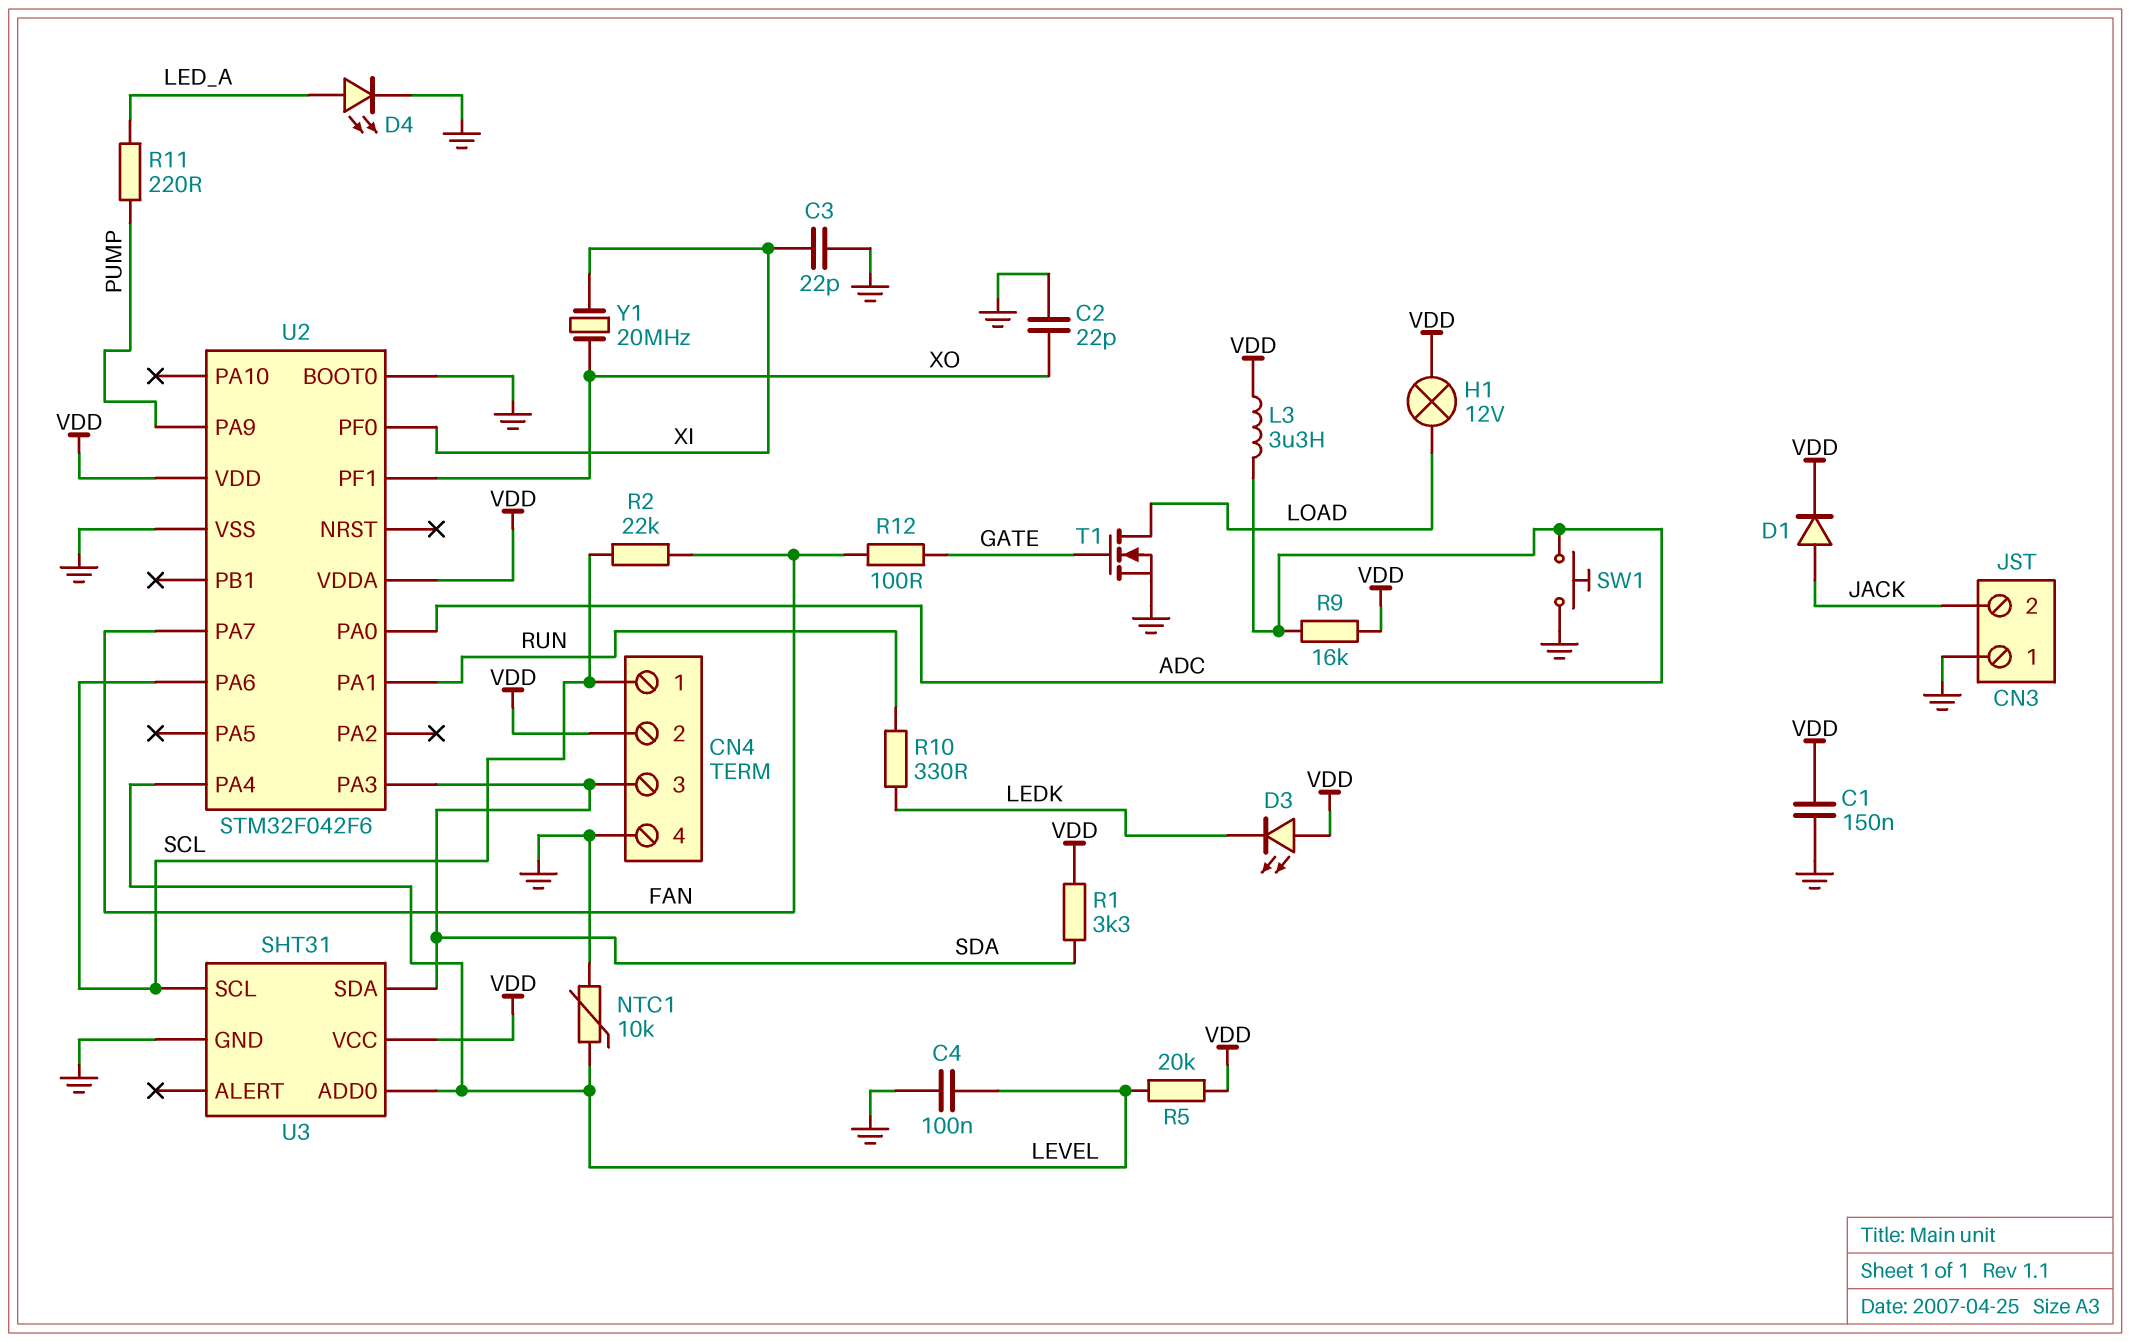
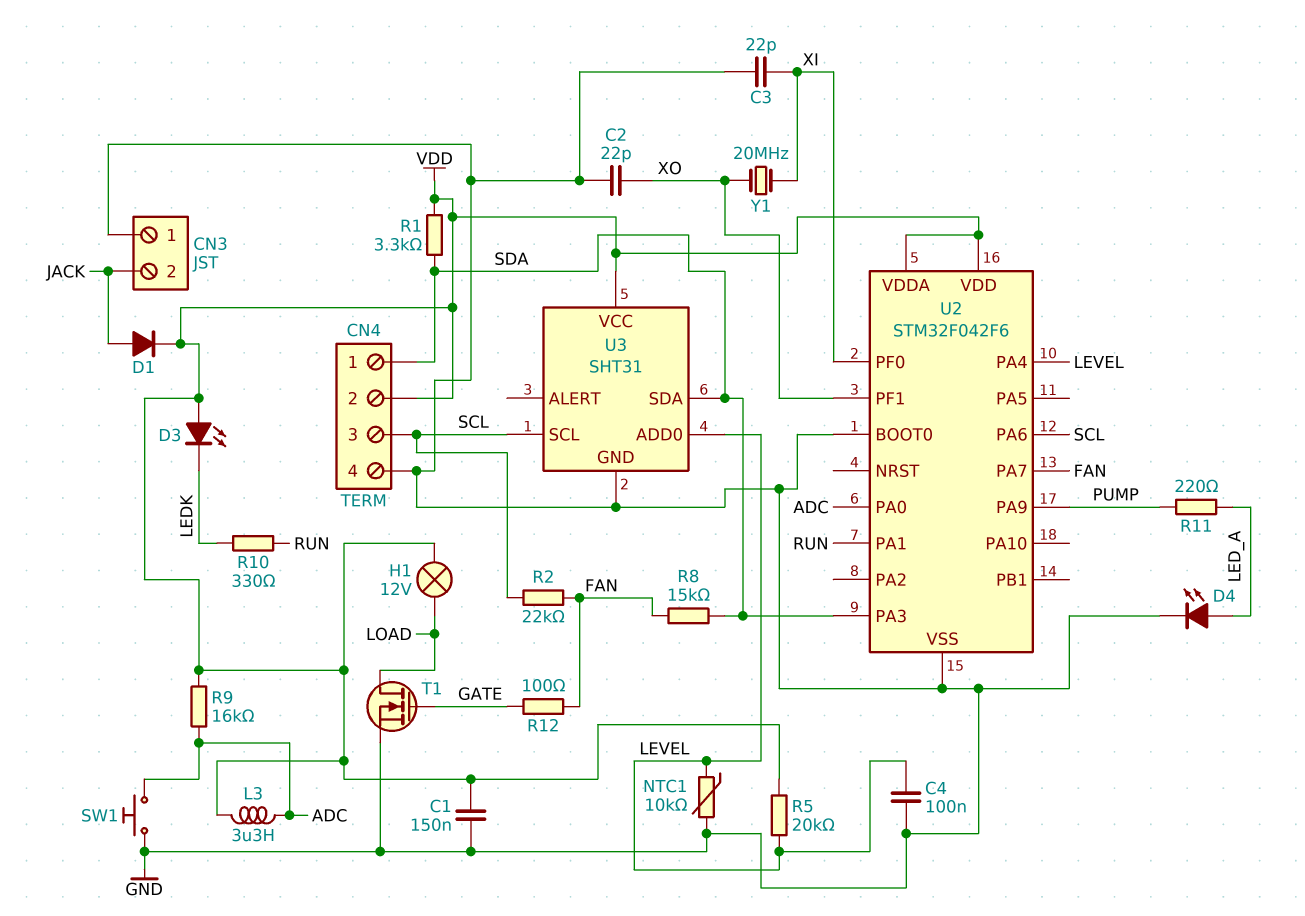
CN4 pin 1: SCL -> SDA
CN4 pin 3: SDA -> SCL
R8: none -> 15k (FAN, SDA)

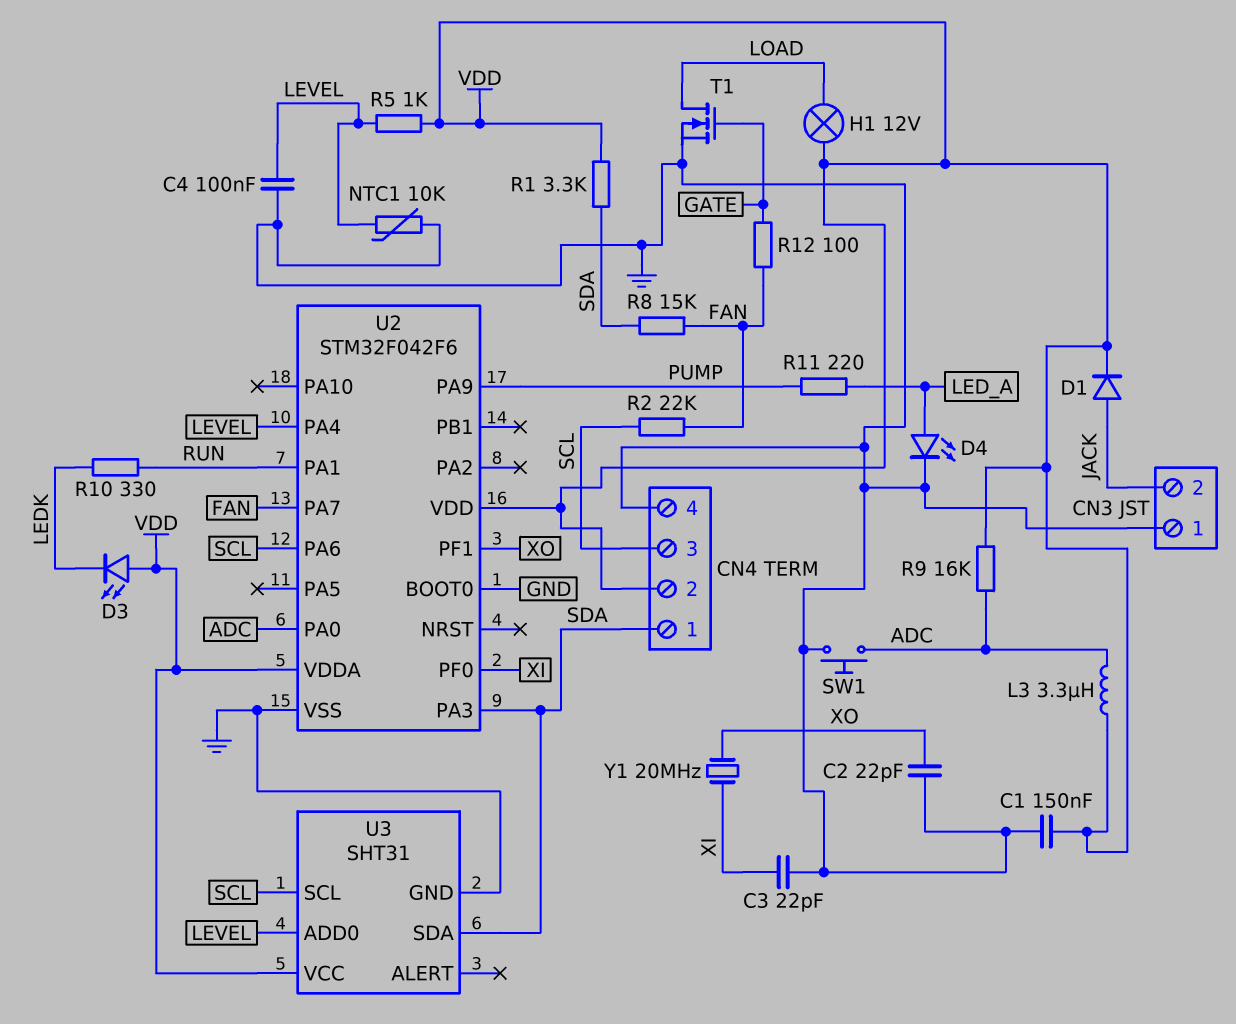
R5: 20k (LEVEL, VDD) -> 1k (LEVEL, VDD)

